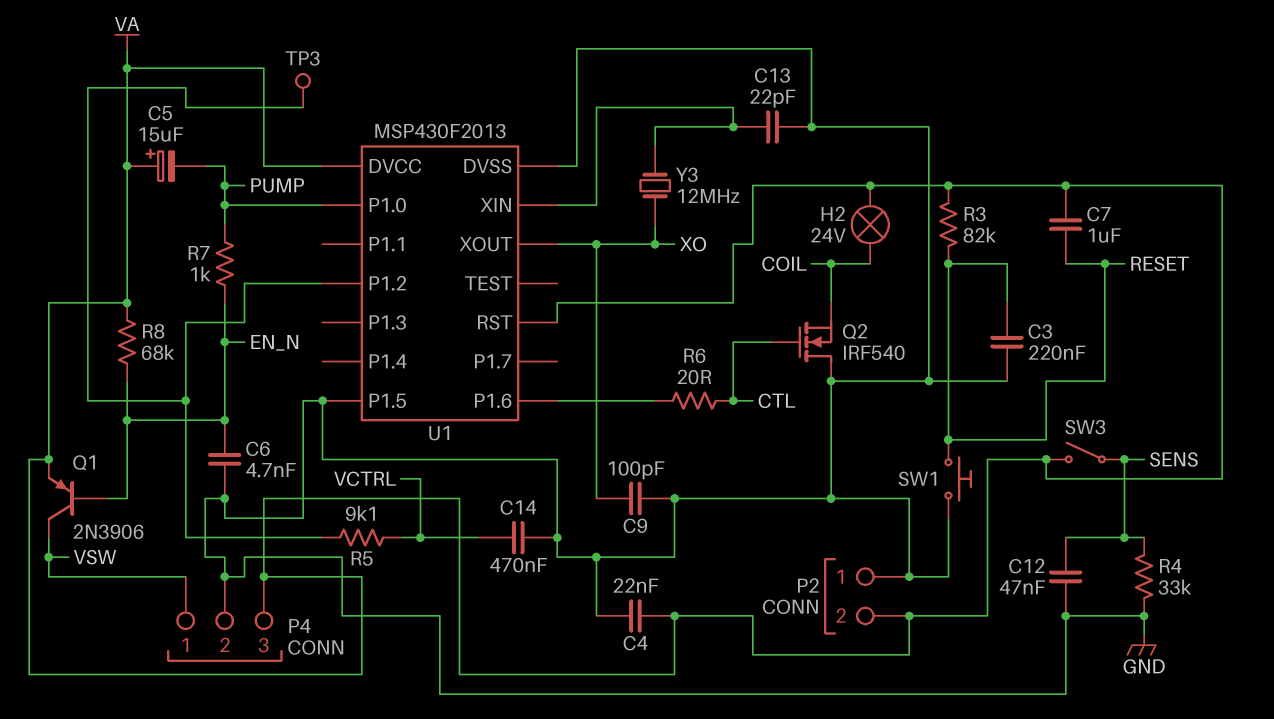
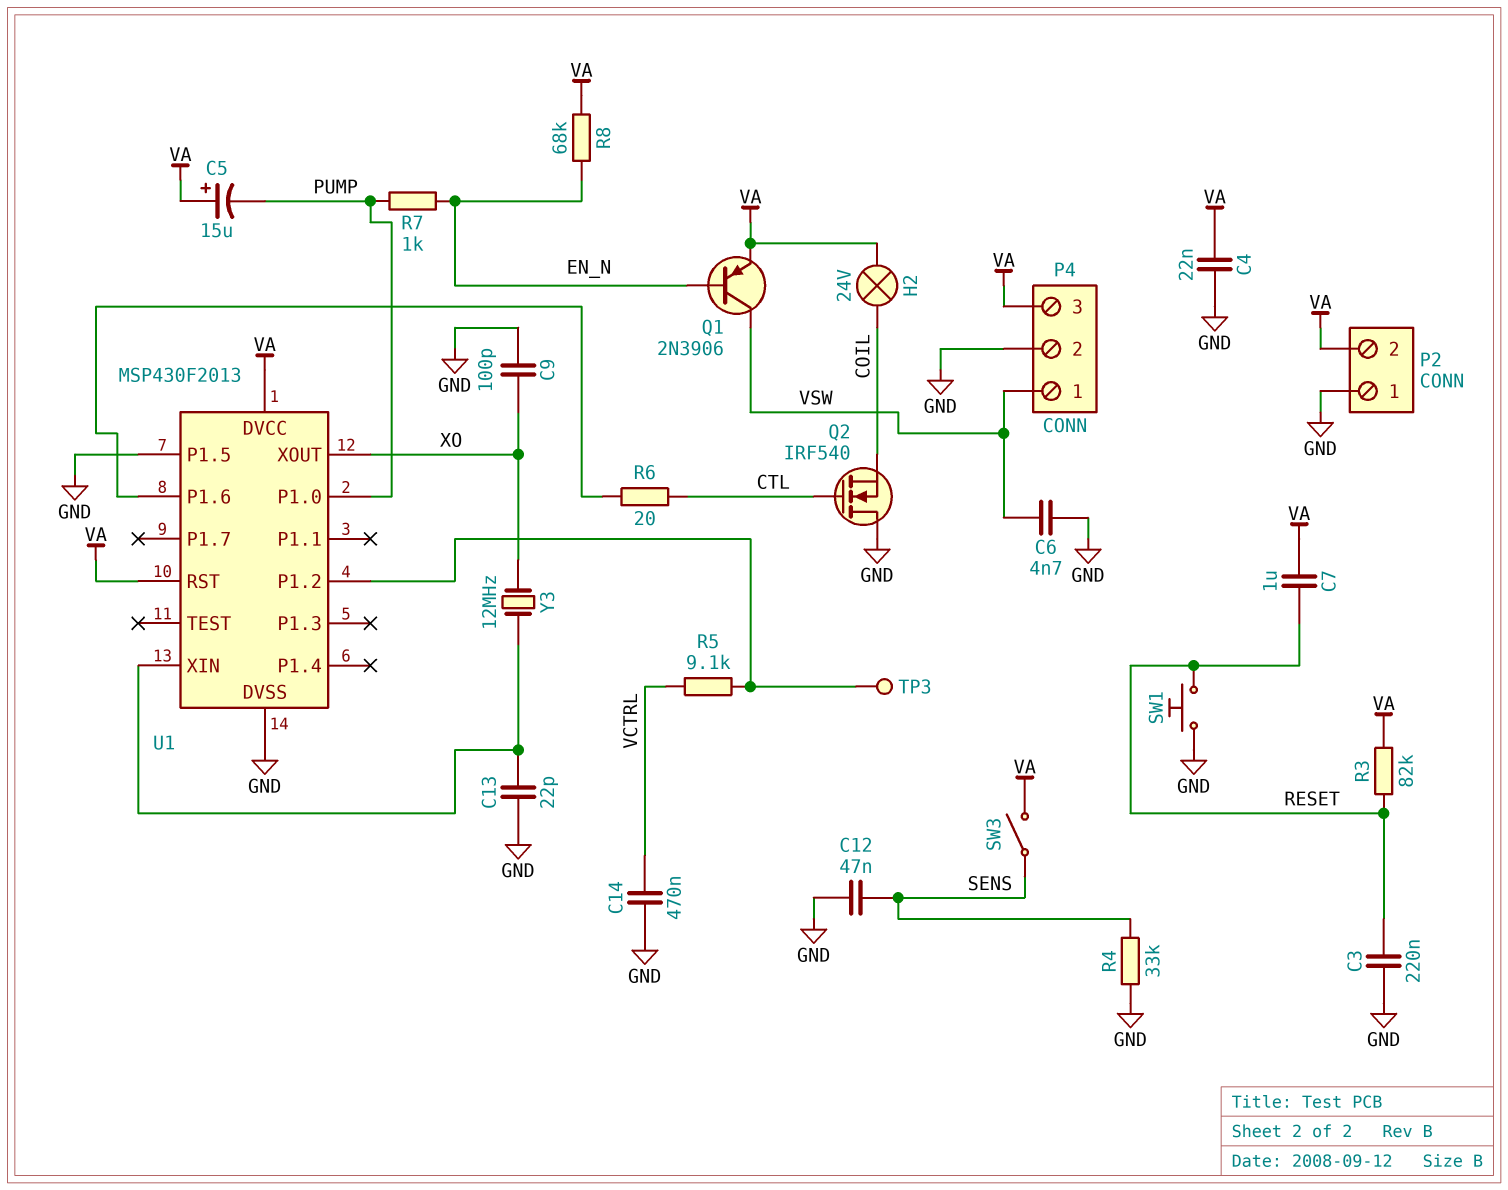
C6: 4.7nF (EN_N, GND) -> 4.7nF (GND, VSW)

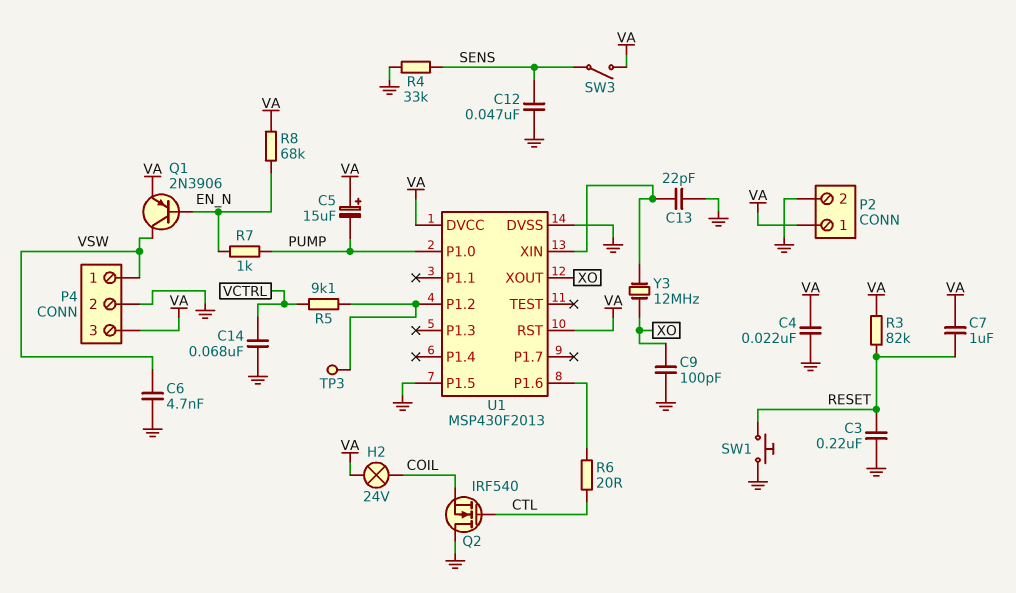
C14: 470nF (GND, VCTRL) -> 68nF (GND, VCTRL)
P2 pin 1: GND -> VA
P2 pin 2: VA -> GND

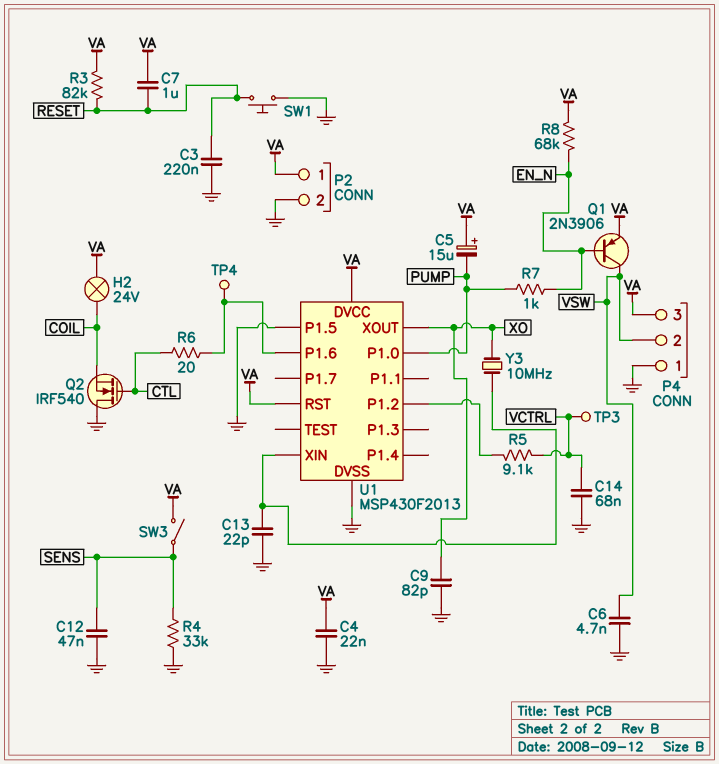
C9: 100pF (GND, XO) -> 82pF (GND, XO)
P4 pin 1: VSW -> GND
P4 pin 2: GND -> VSW
TP3: test point (U1/P1.2) -> test point (VCTRL)
TP4: none -> test point (U1/P1.6)
Y3: 12MHz (U1/XIN, XO) -> 10MHz (U1/XIN, XO)

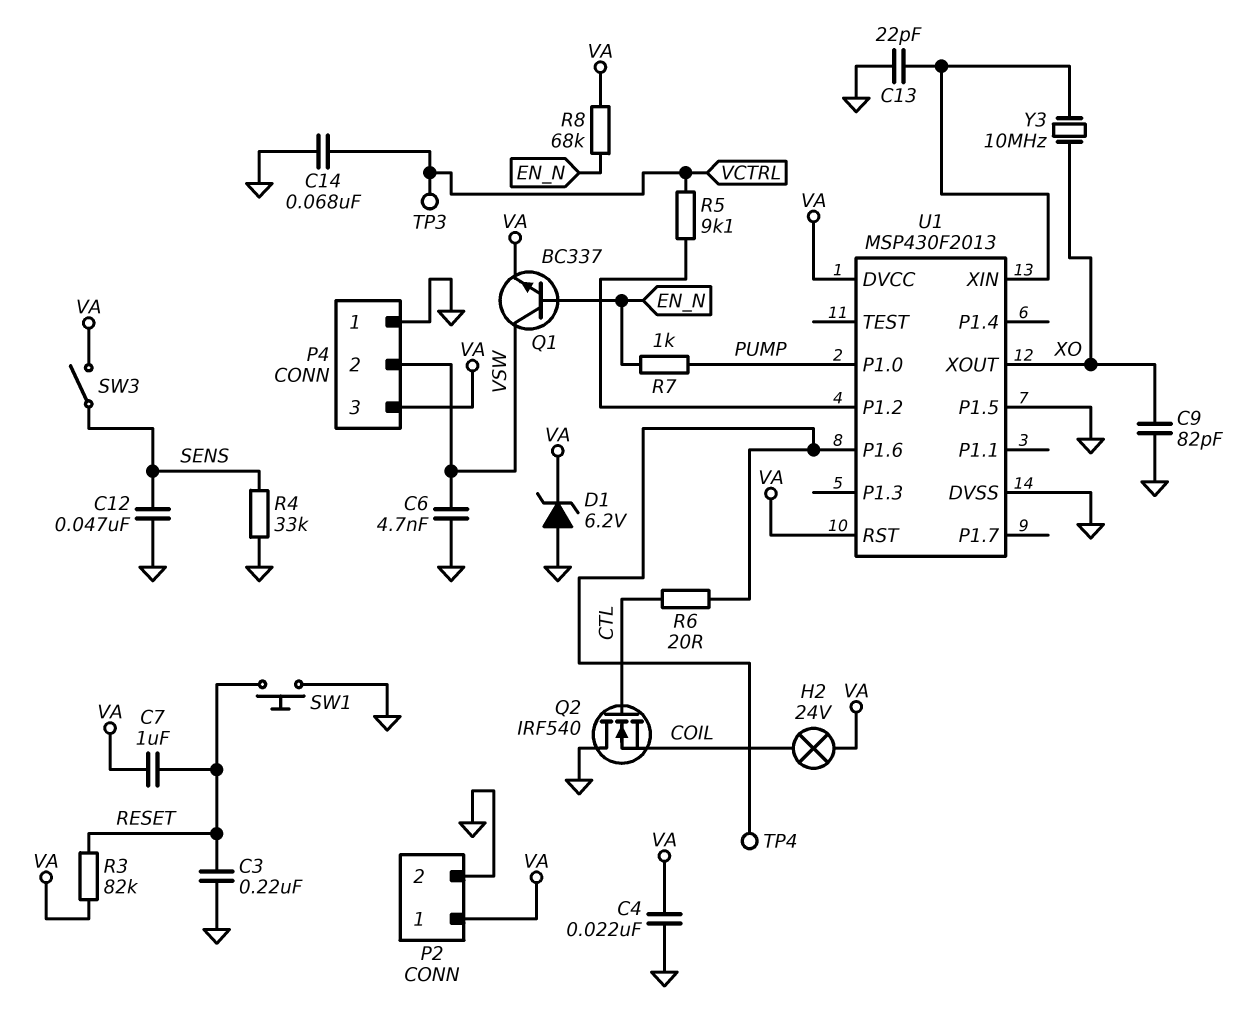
C5: 15uF (plus VA, minus PUMP) -> none
D1: none -> zener 6.2V (A GND, K VA)
Q1: PNP 2N3906 (B EN_N, C VSW, E VA) -> NPN BC337 (B EN_N, C VSW, E VA)

